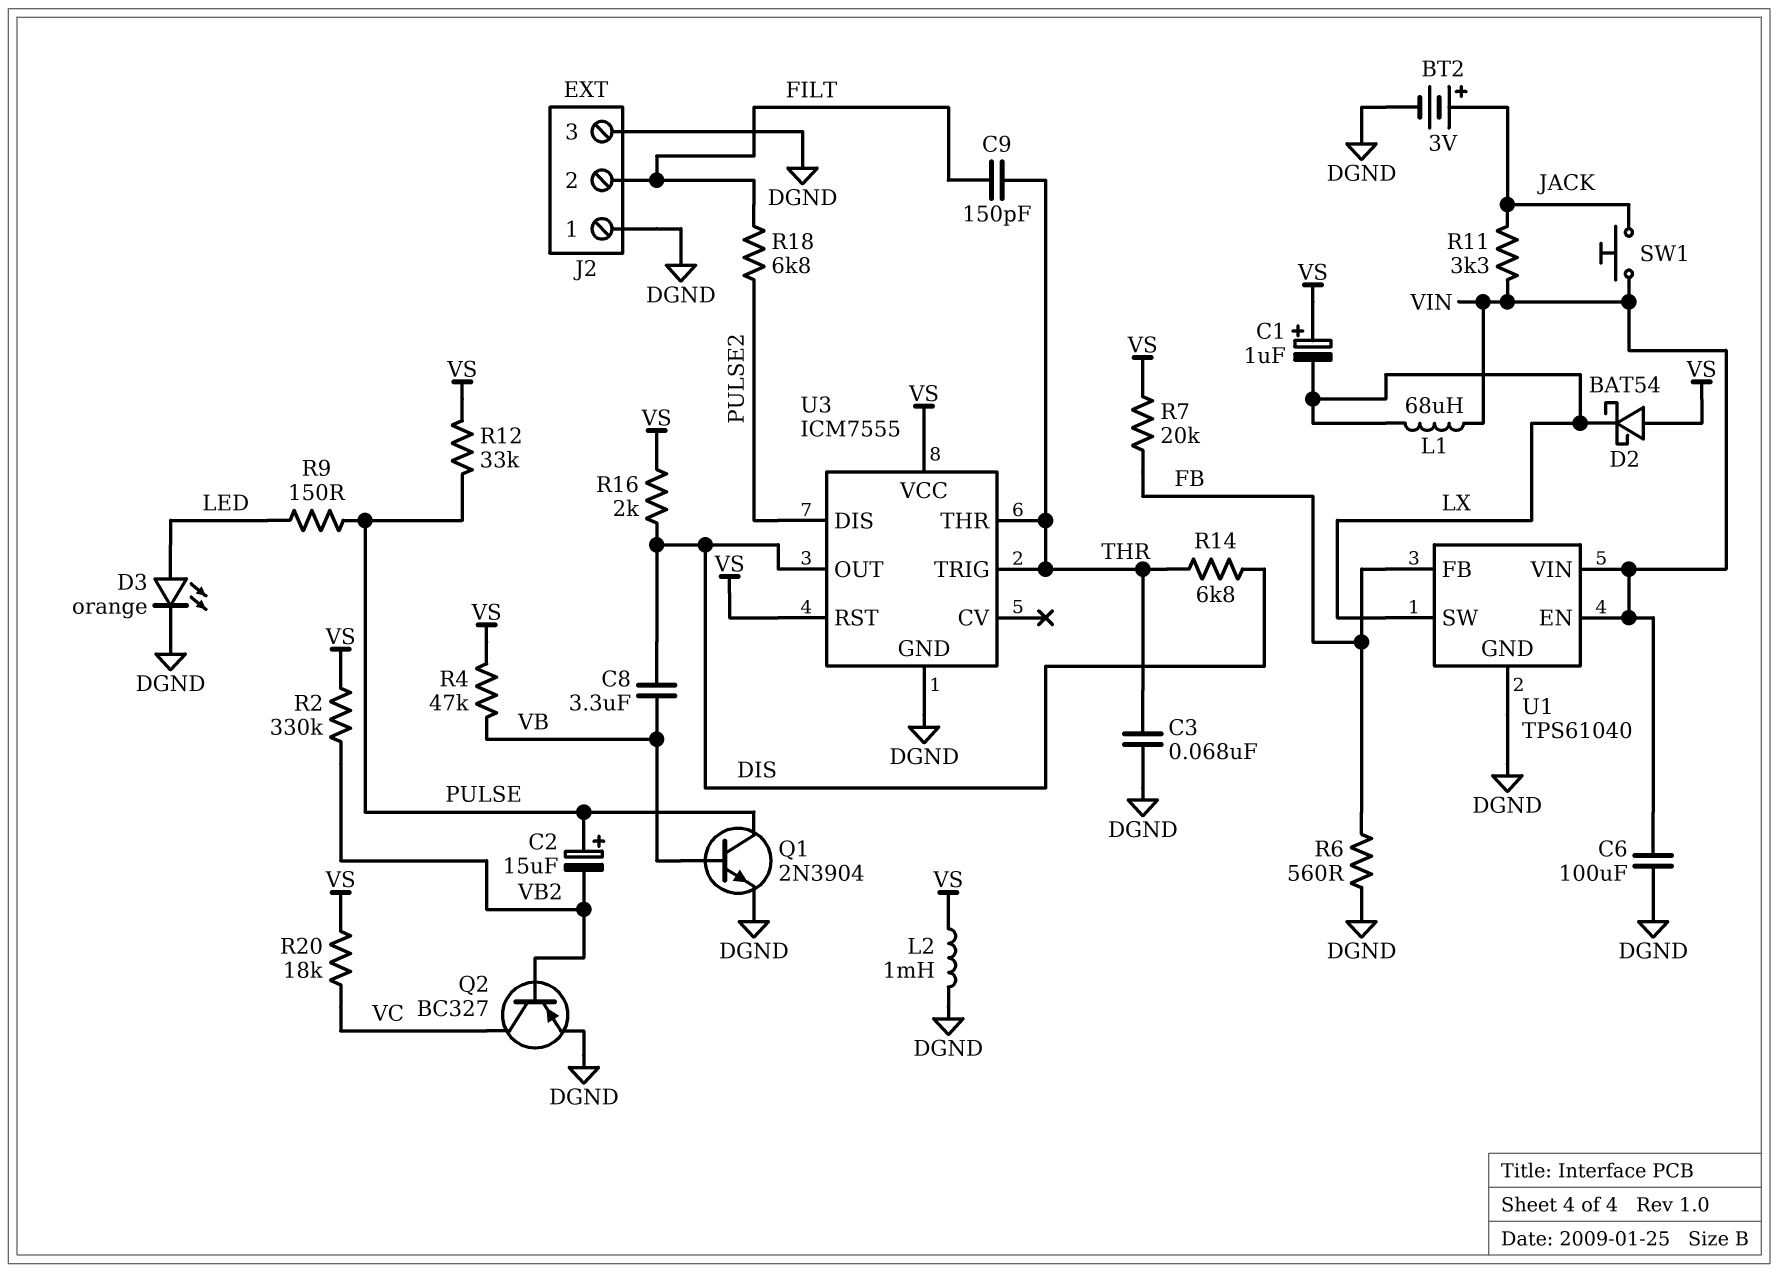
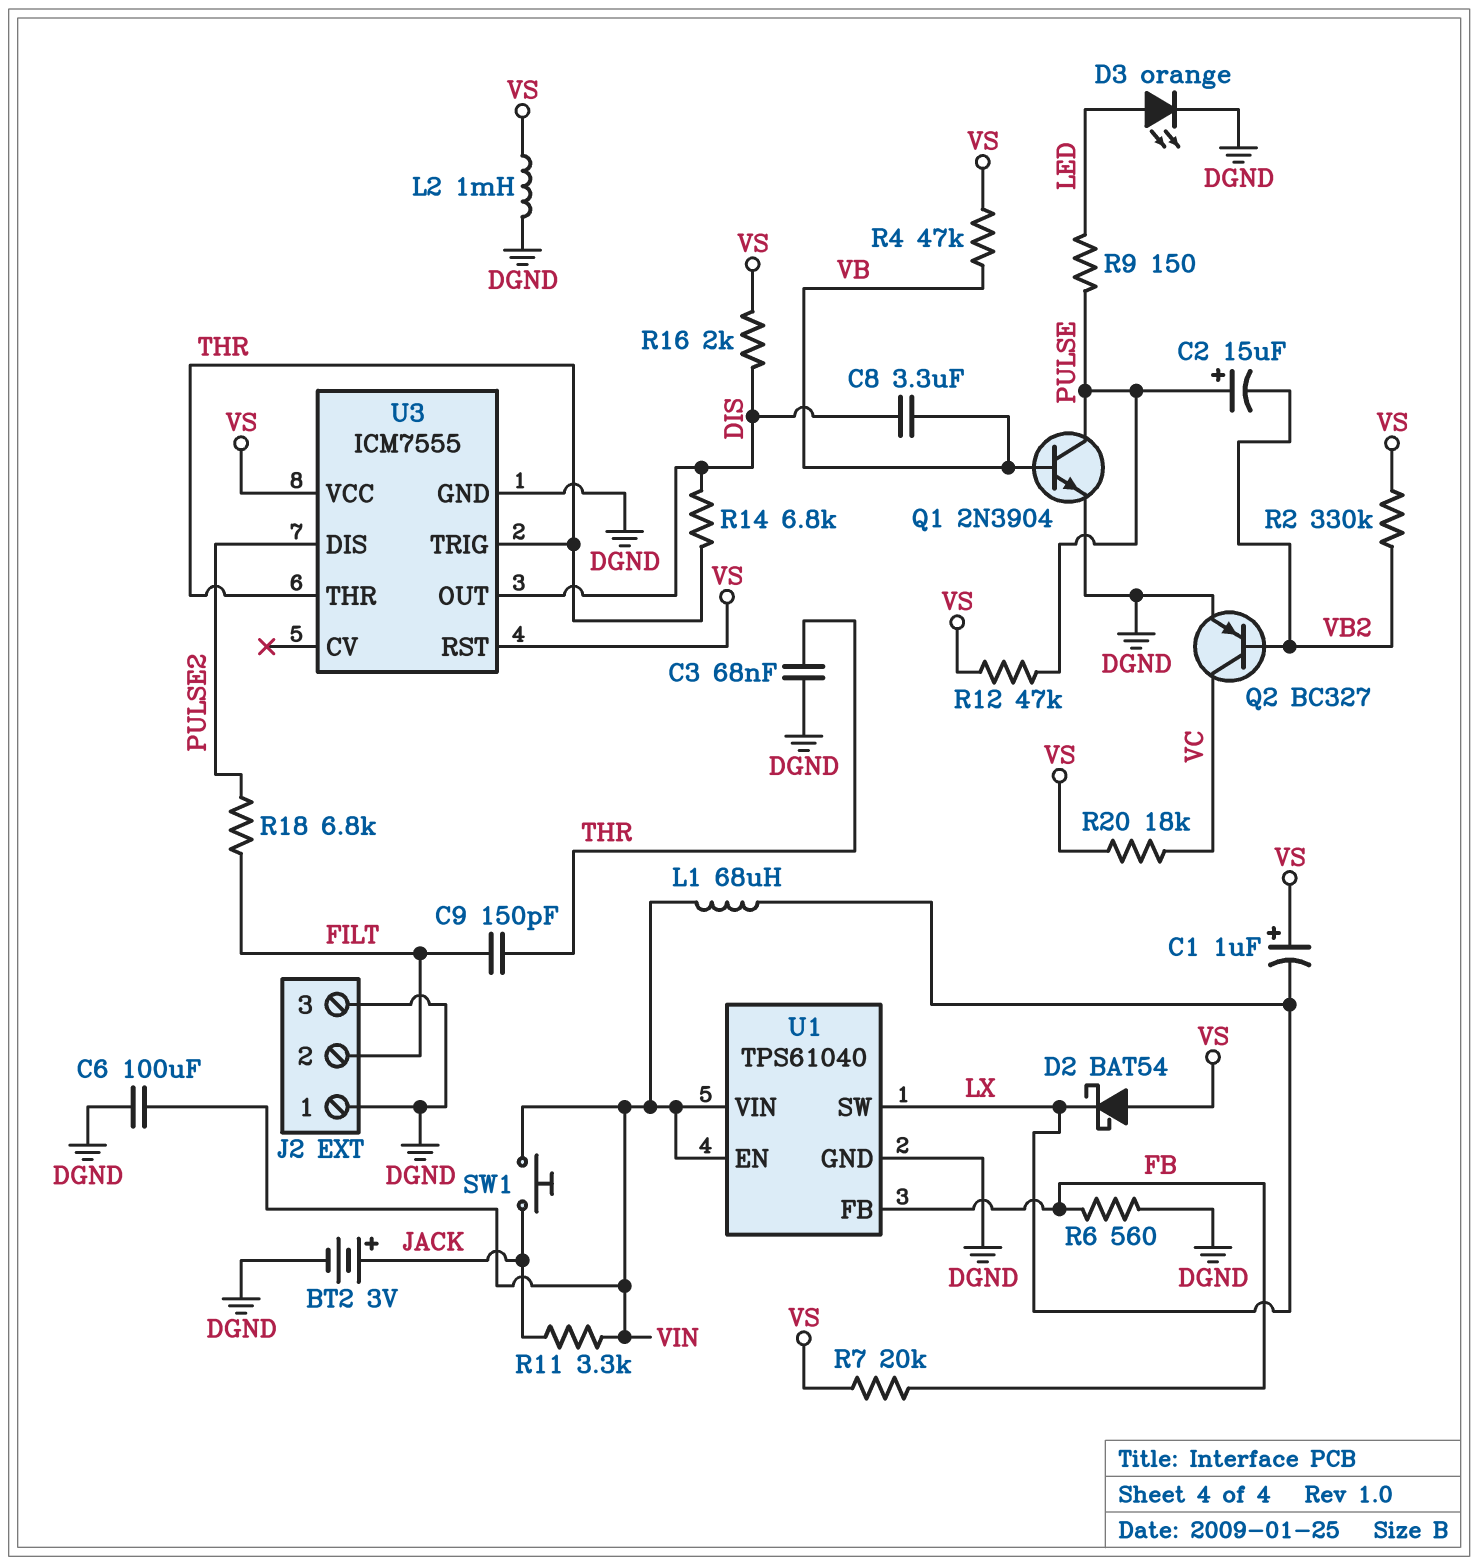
R12: 33k (PULSE, VS) -> 47k (PULSE, VS)

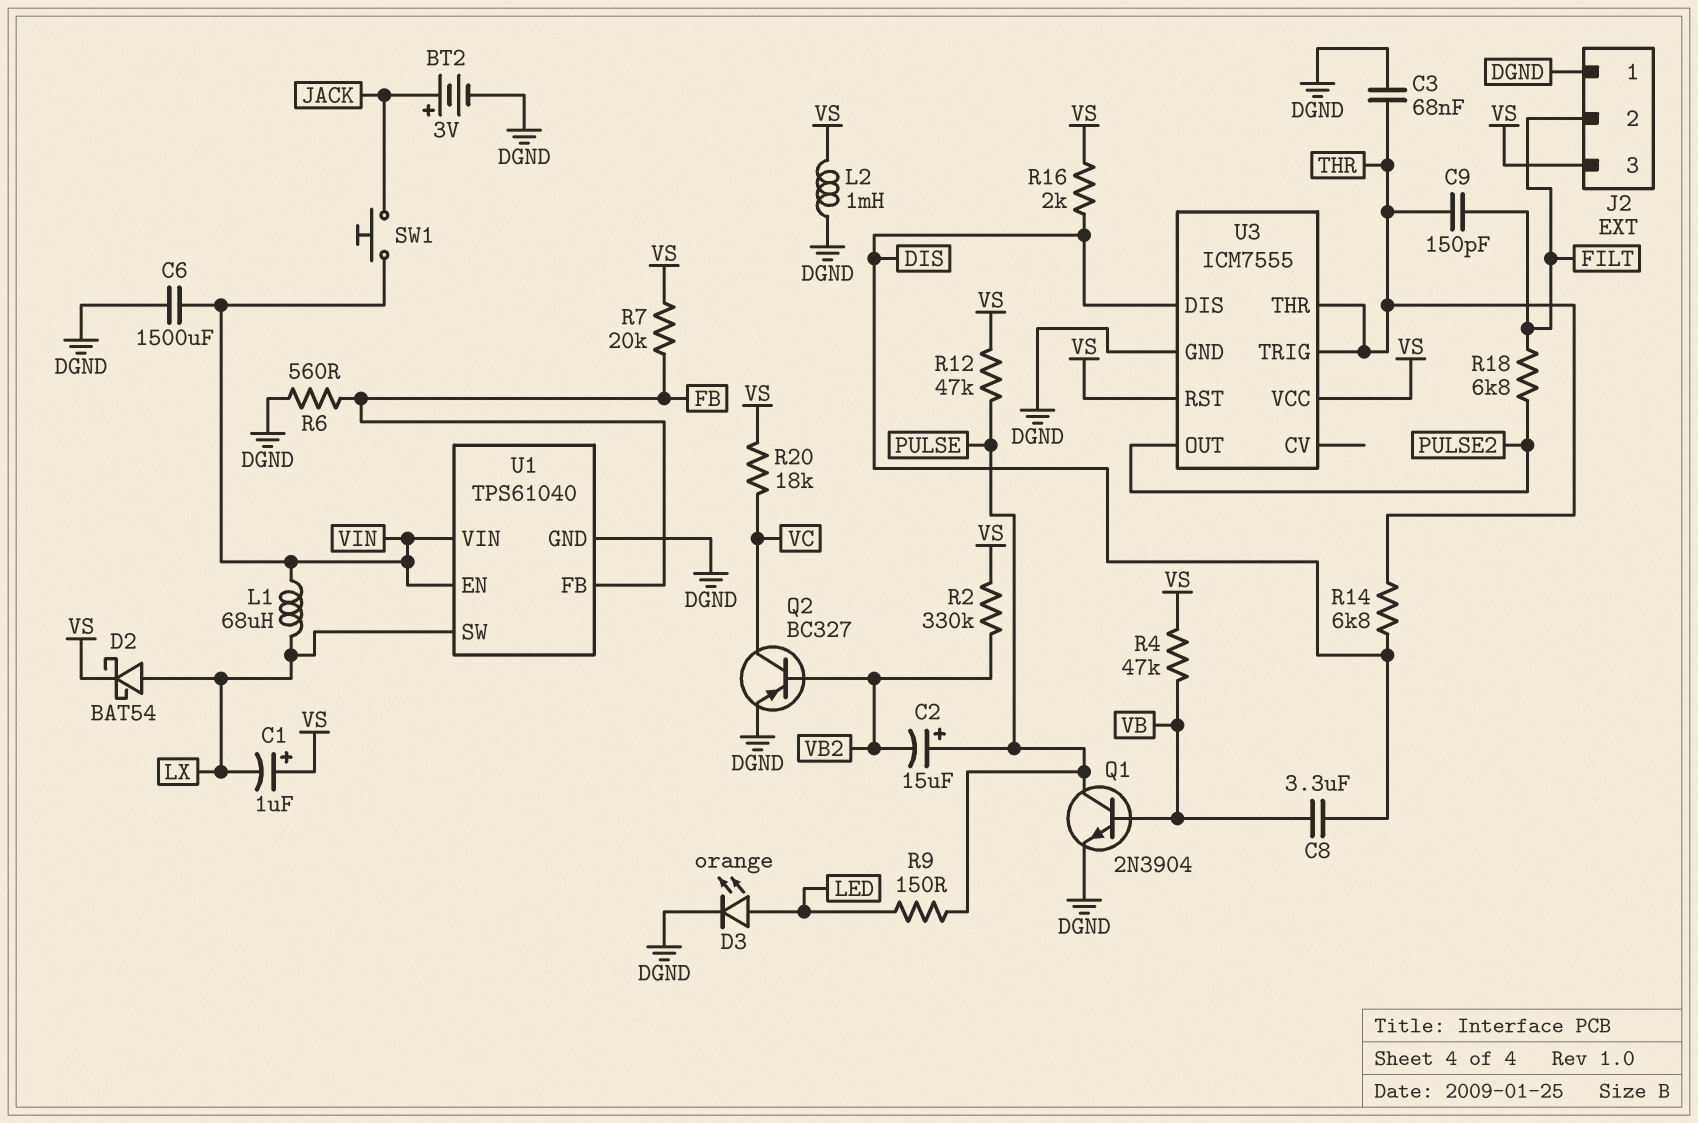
C6: 100uF (DGND, VIN) -> 1500uF (DGND, VIN)
D2: schottky BAT54 (A VS, K LX) -> schottky BAT54 (A LX, K VS)
J2 pin 3: DGND -> VS
R11: 3.3k (JACK, VIN) -> none
U3 pin DIS: PULSE2 -> DIS
U3 pin OUT: DIS -> PULSE2

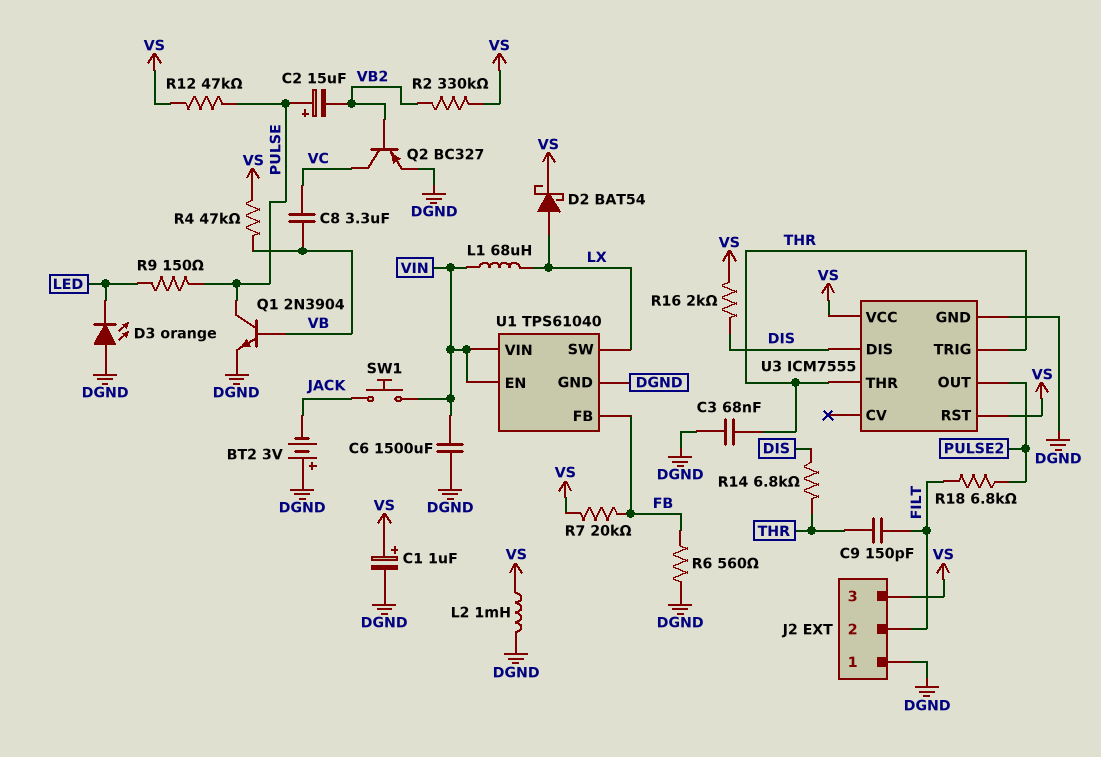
BT2: 3V (plus JACK, minus DGND) -> 3V (plus DGND, minus JACK)
C1: 1uF (plus VS, minus LX) -> 1uF (plus VS, minus DGND)
C8: 3.3uF (DIS, VB) -> 3.3uF (VB, VC)
D3: LED orange (A LED, K DGND) -> LED orange (A DGND, K LED)
R20: 18k (VC, VS) -> none

